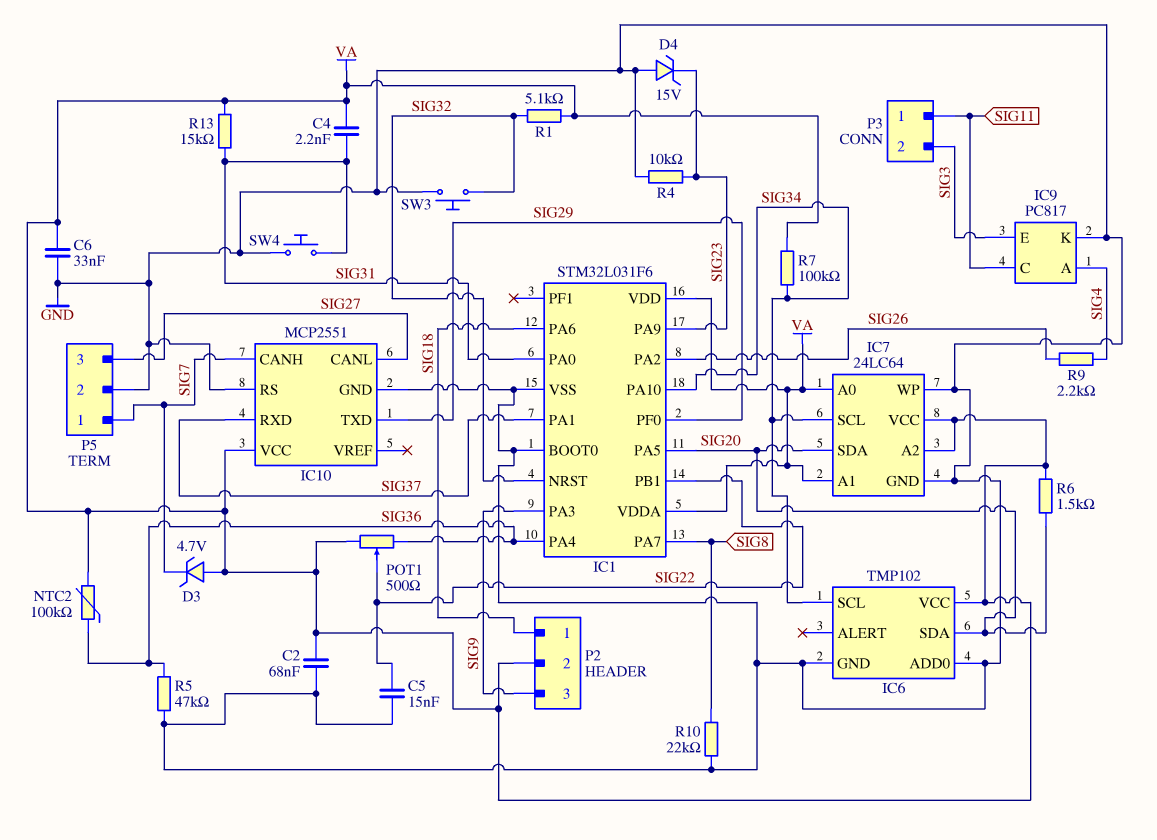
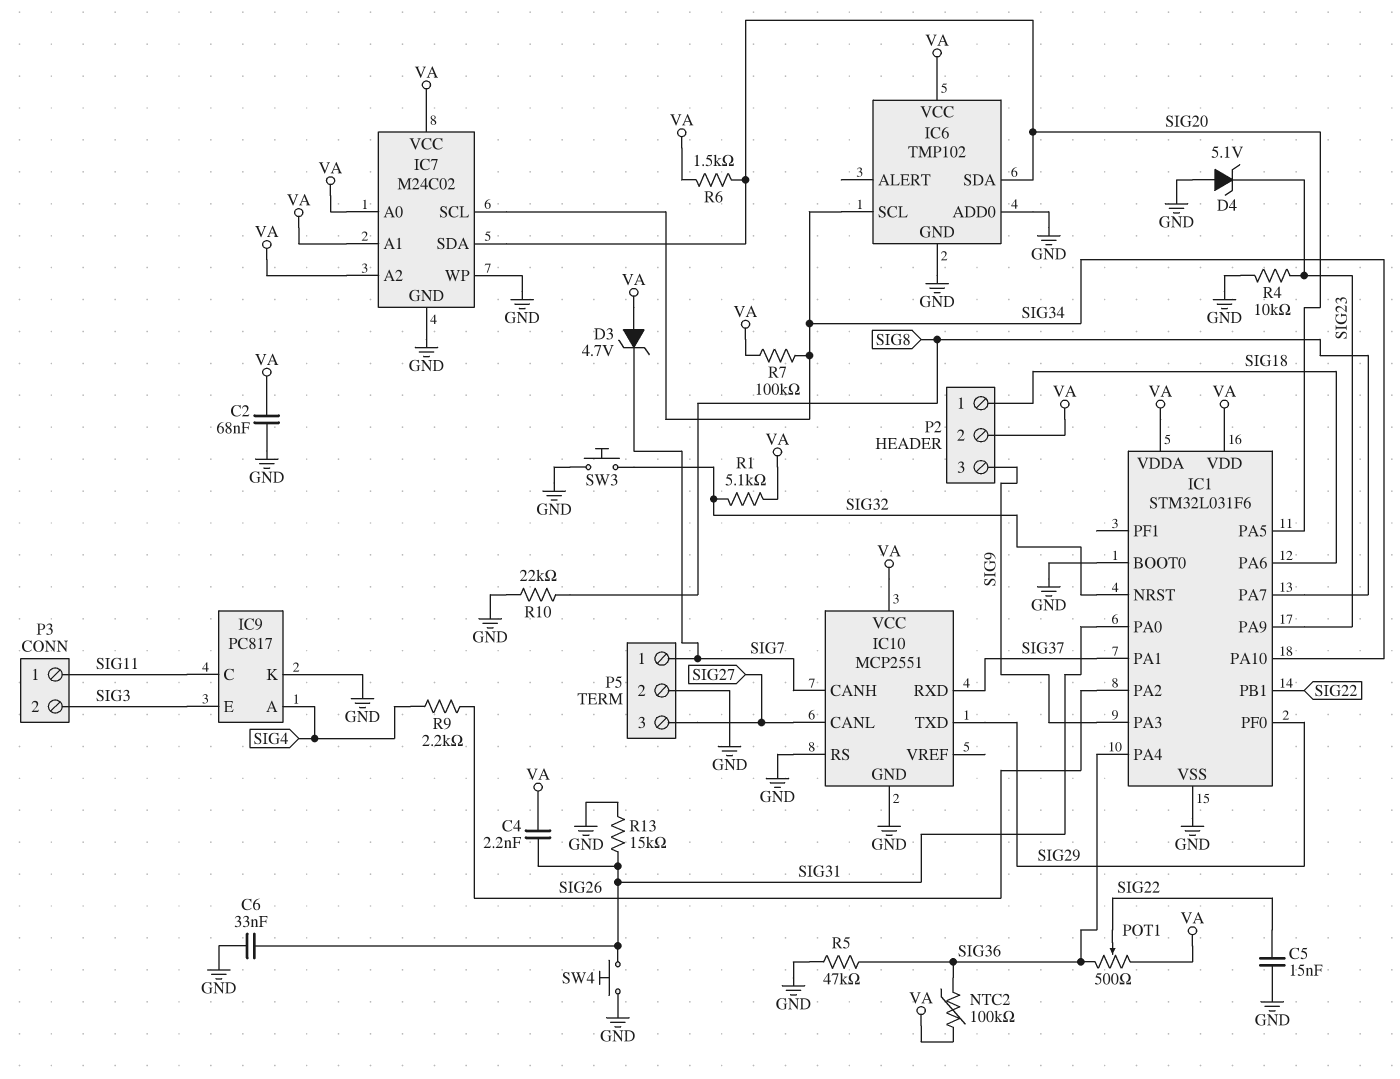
C6: 33nF (GND, VA) -> 33nF (GND, SIG31)
D4: zener 15V (A GND, K SIG23) -> zener 5.1V (A GND, K SIG23)
IC7: 24LC64 -> M24C02
R13: 15k (SIG31, VA) -> 15k (GND, SIG31)

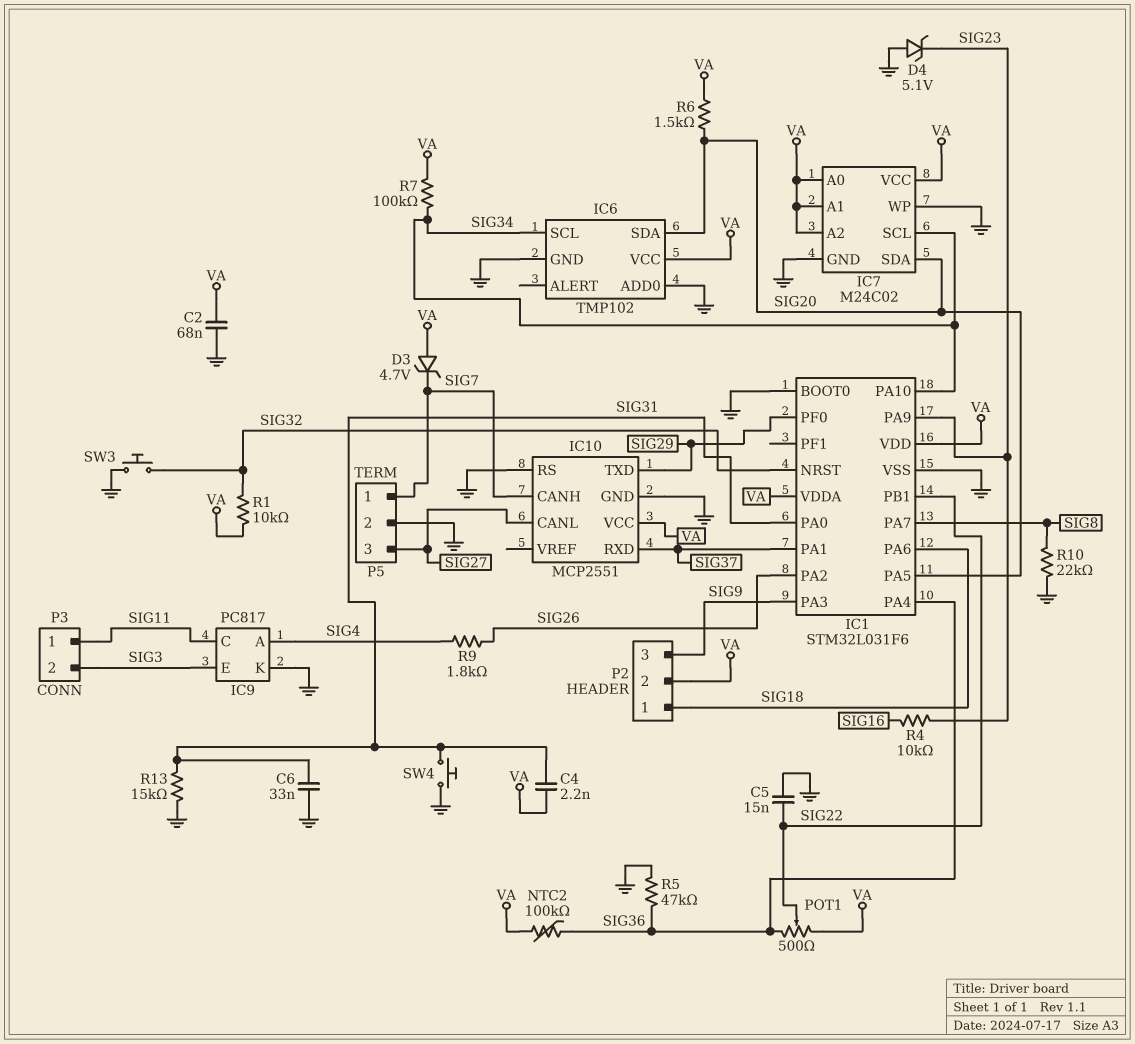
R1: 5.1k (SIG32, VA) -> 10k (SIG32, VA)
R4: 10k (GND, SIG23) -> 10k (SIG16, SIG23)
R9: 2.2k (SIG4, SIG26) -> 1.8k (SIG4, SIG26)

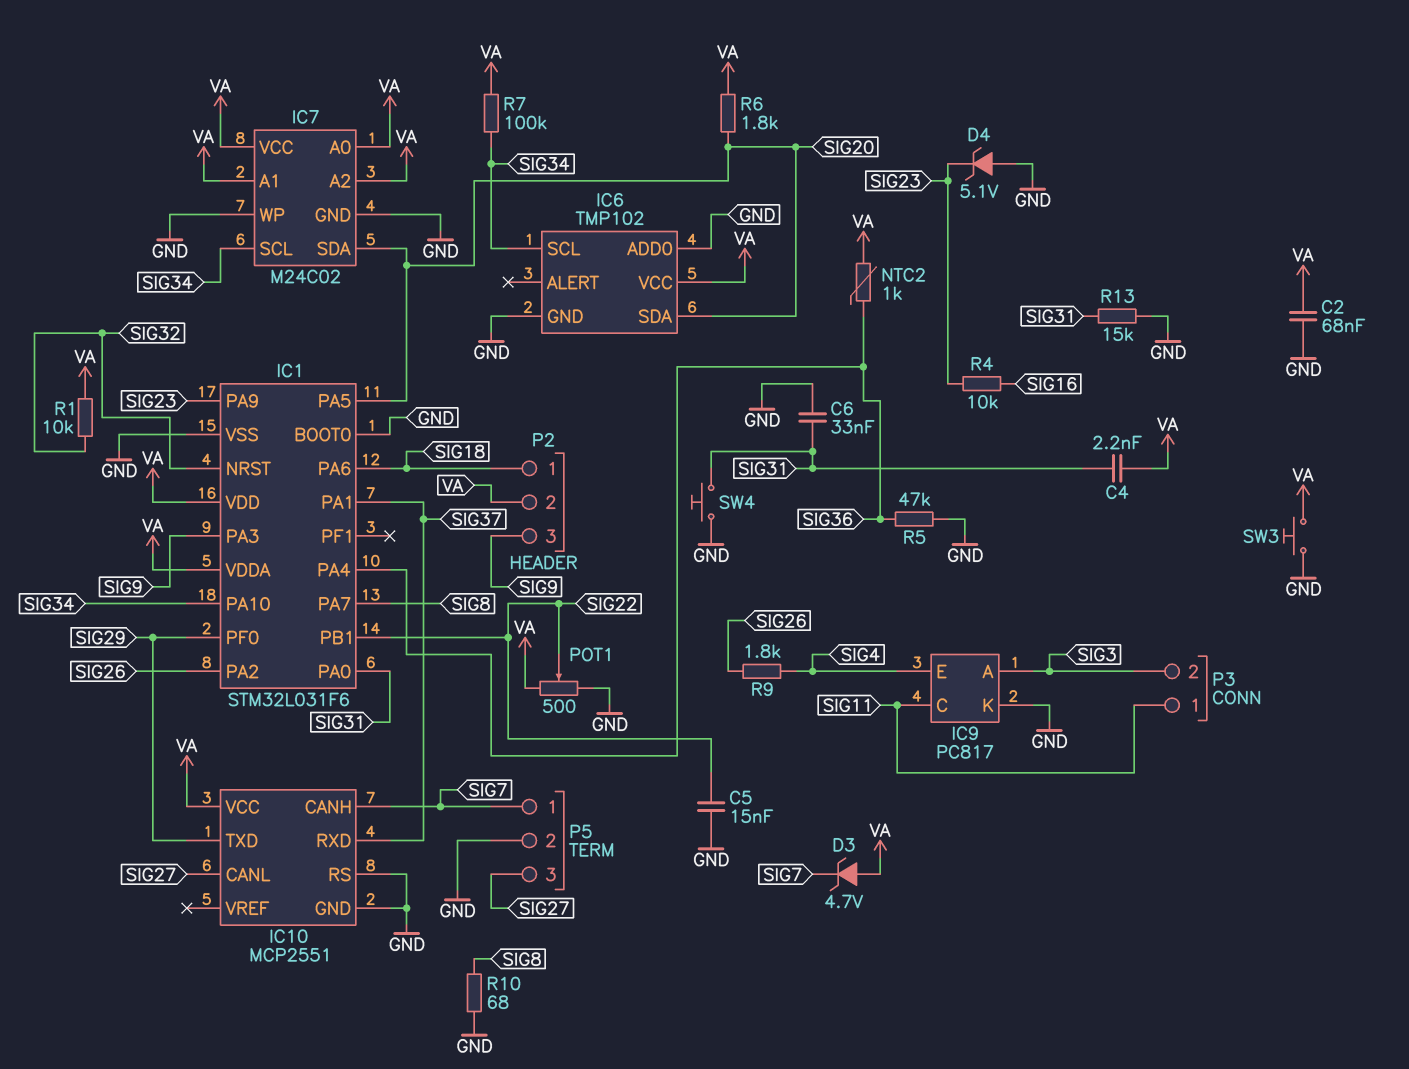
IC9 pin A: SIG4 -> SIG3
IC9 pin E: SIG3 -> SIG4
NTC2: 100k (SIG36, VA) -> 1k (SIG36, VA)
POT1: 500 (SIG36, VA, wiper SIG22) -> 500 (GND, VA, wiper SIG22)
R6: 1.5k (SIG20, VA) -> 1.8k (SIG20, VA)
R10: 22k (GND, SIG8) -> 68 (GND, SIG8)
SW3: button (GND, SIG32) -> button (GND, VA)

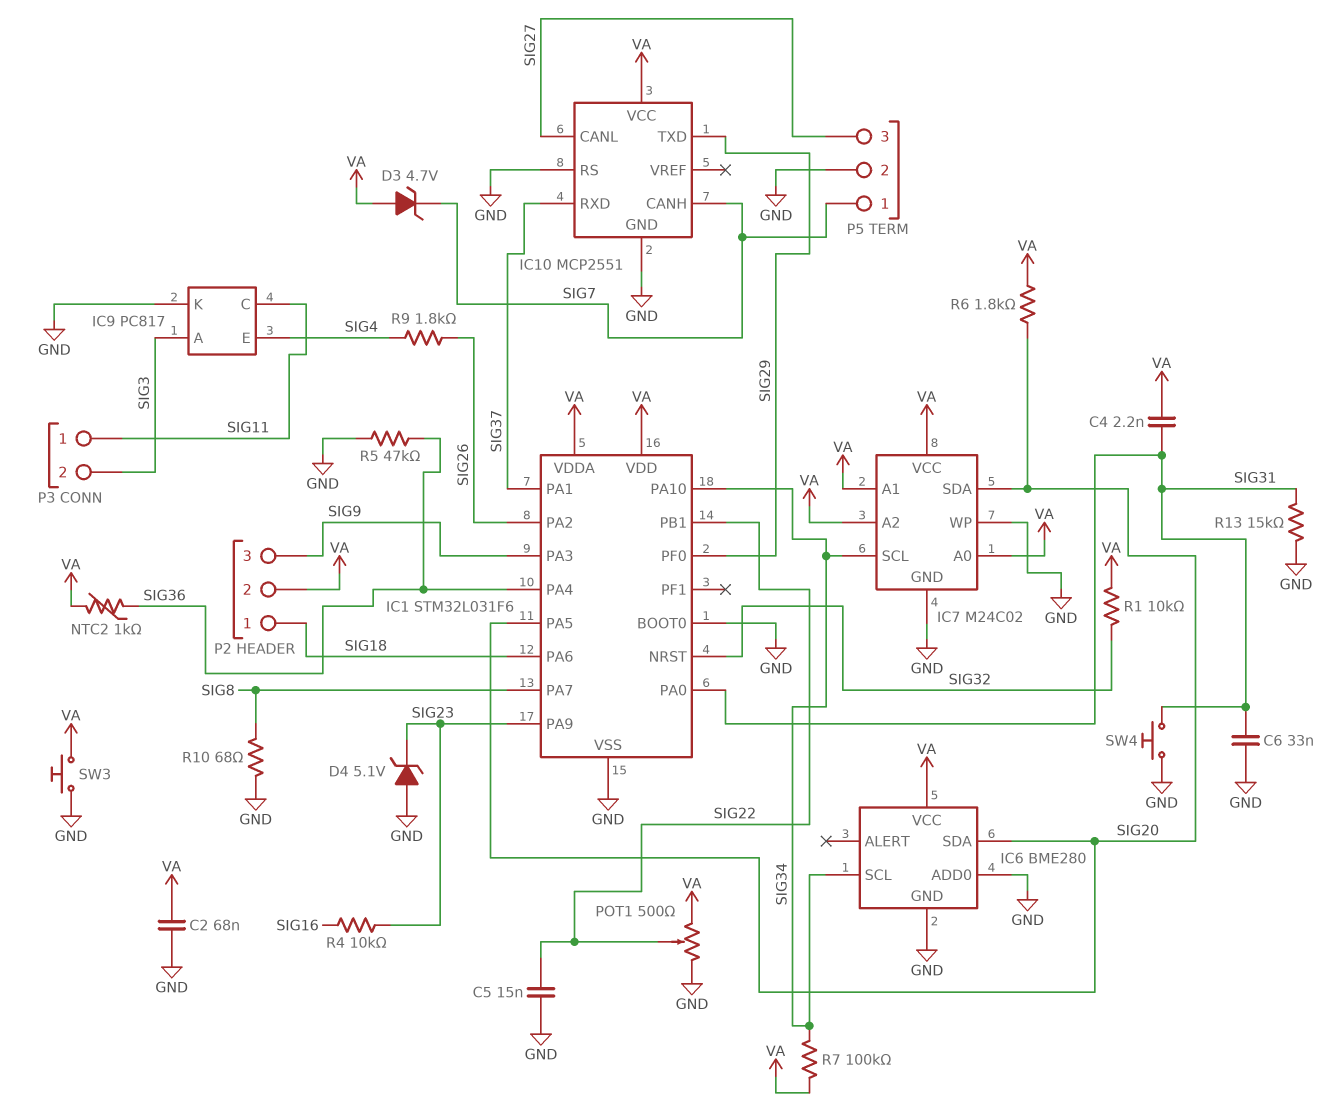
IC6: TMP102 -> BME280

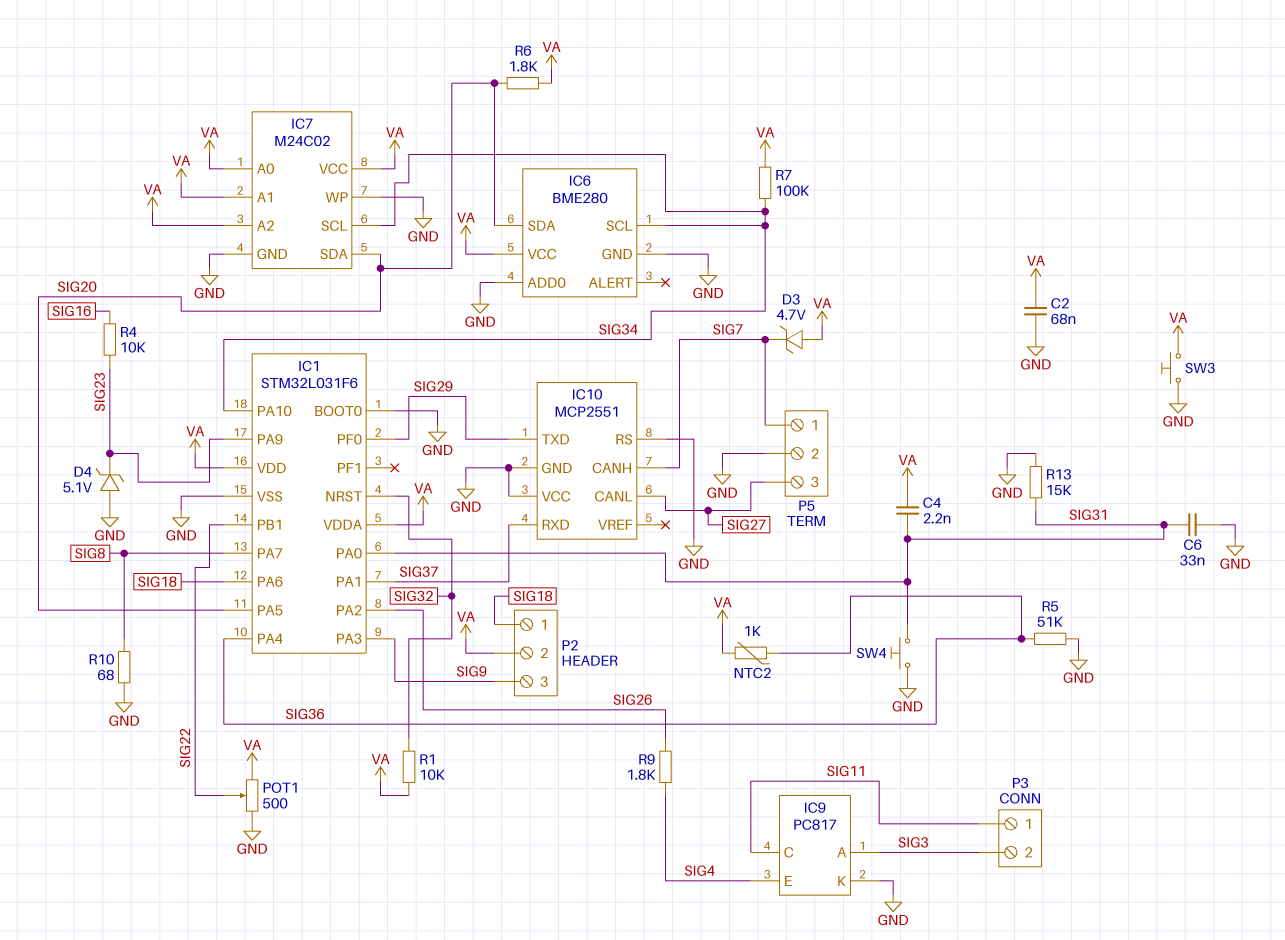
C5: 15nF (GND, SIG22) -> none
IC10 pin VCC: VA -> GND
R5: 47k (GND, SIG36) -> 51k (GND, SIG36)

